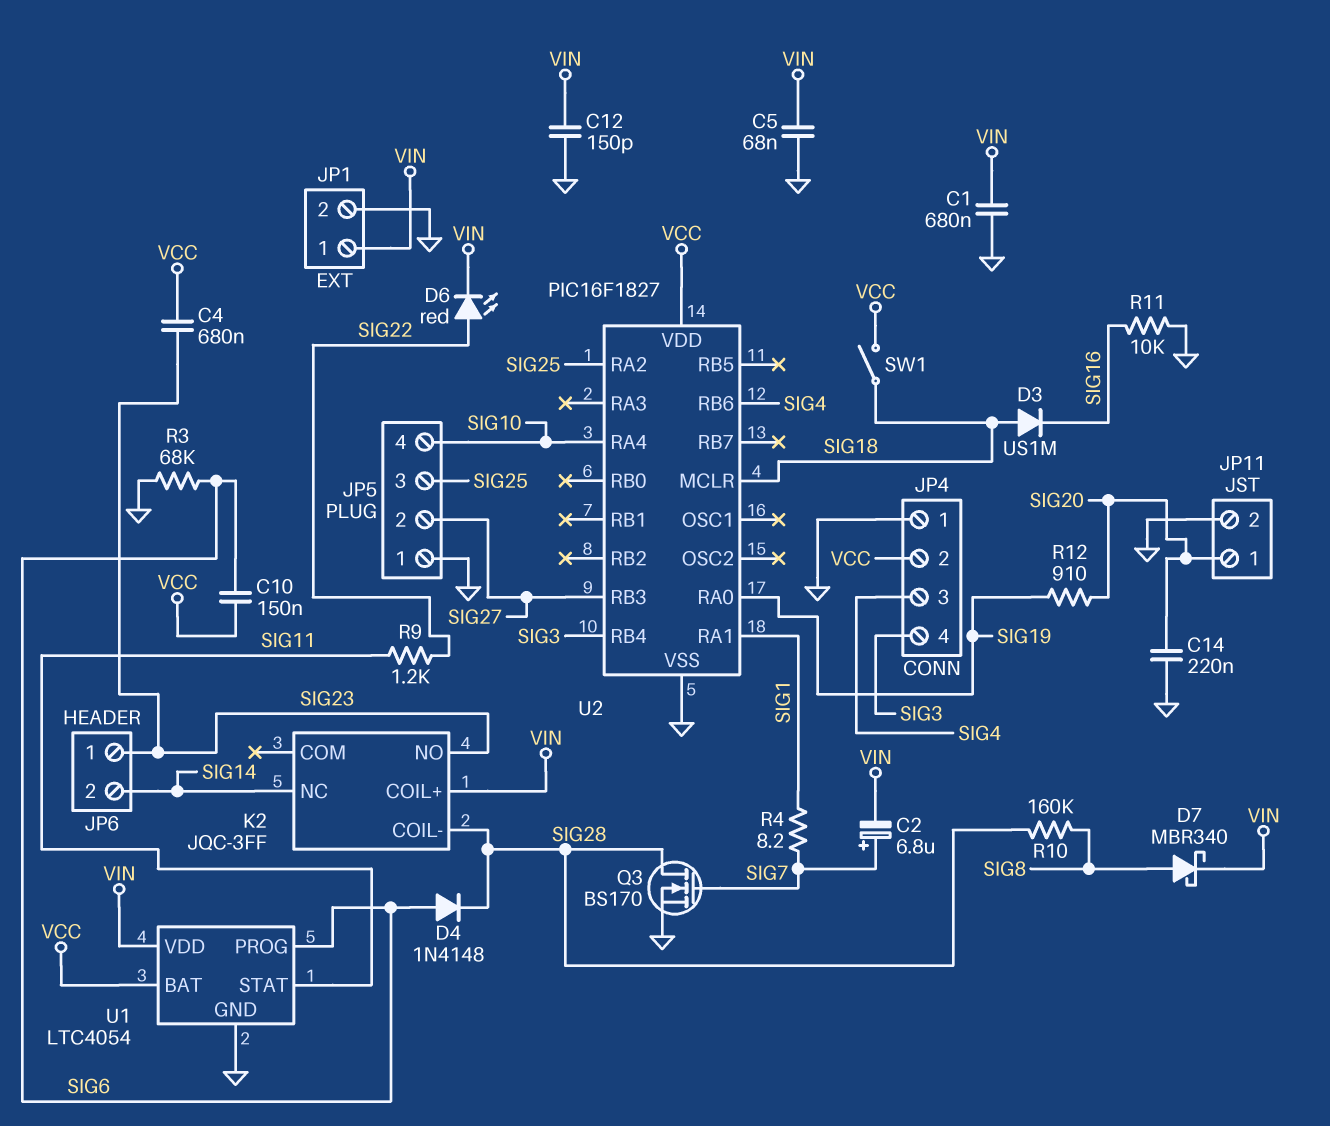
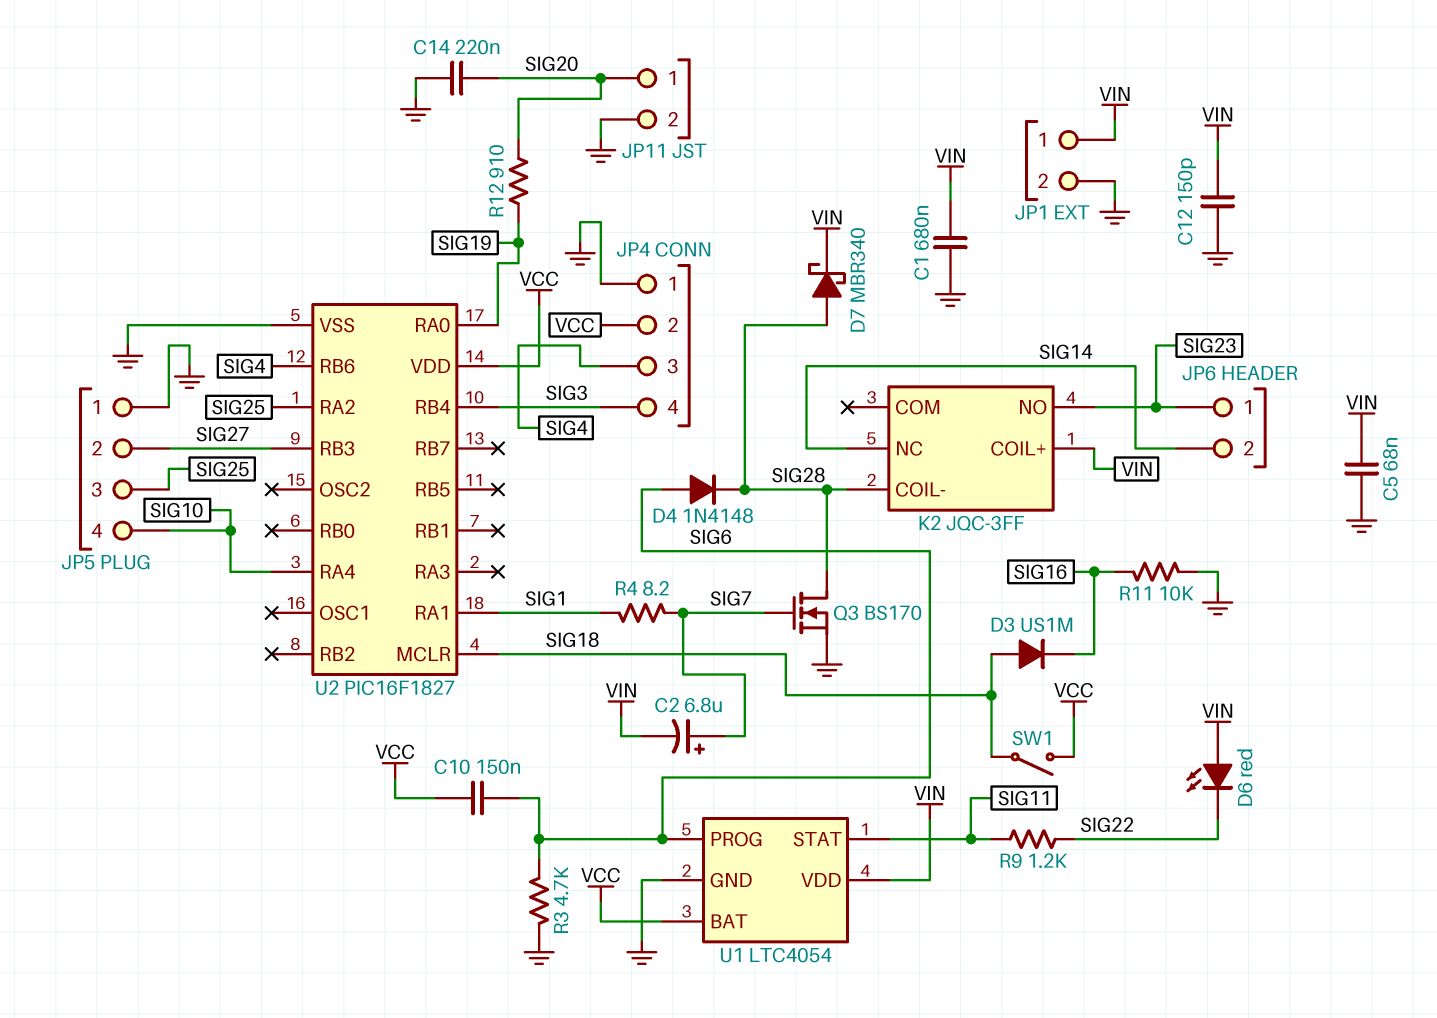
C4: 680nF (SIG23, VCC) -> none
D6: LED red (A SIG22, K VIN) -> LED red (A VIN, K SIG22)
D7: schottky MBR340 (A SIG8, K VIN) -> schottky MBR340 (A SIG28, K VIN)
R3: 68k (GND, SIG6) -> 4.7k (GND, SIG6)
R10: 160k (SIG8, SIG28) -> none

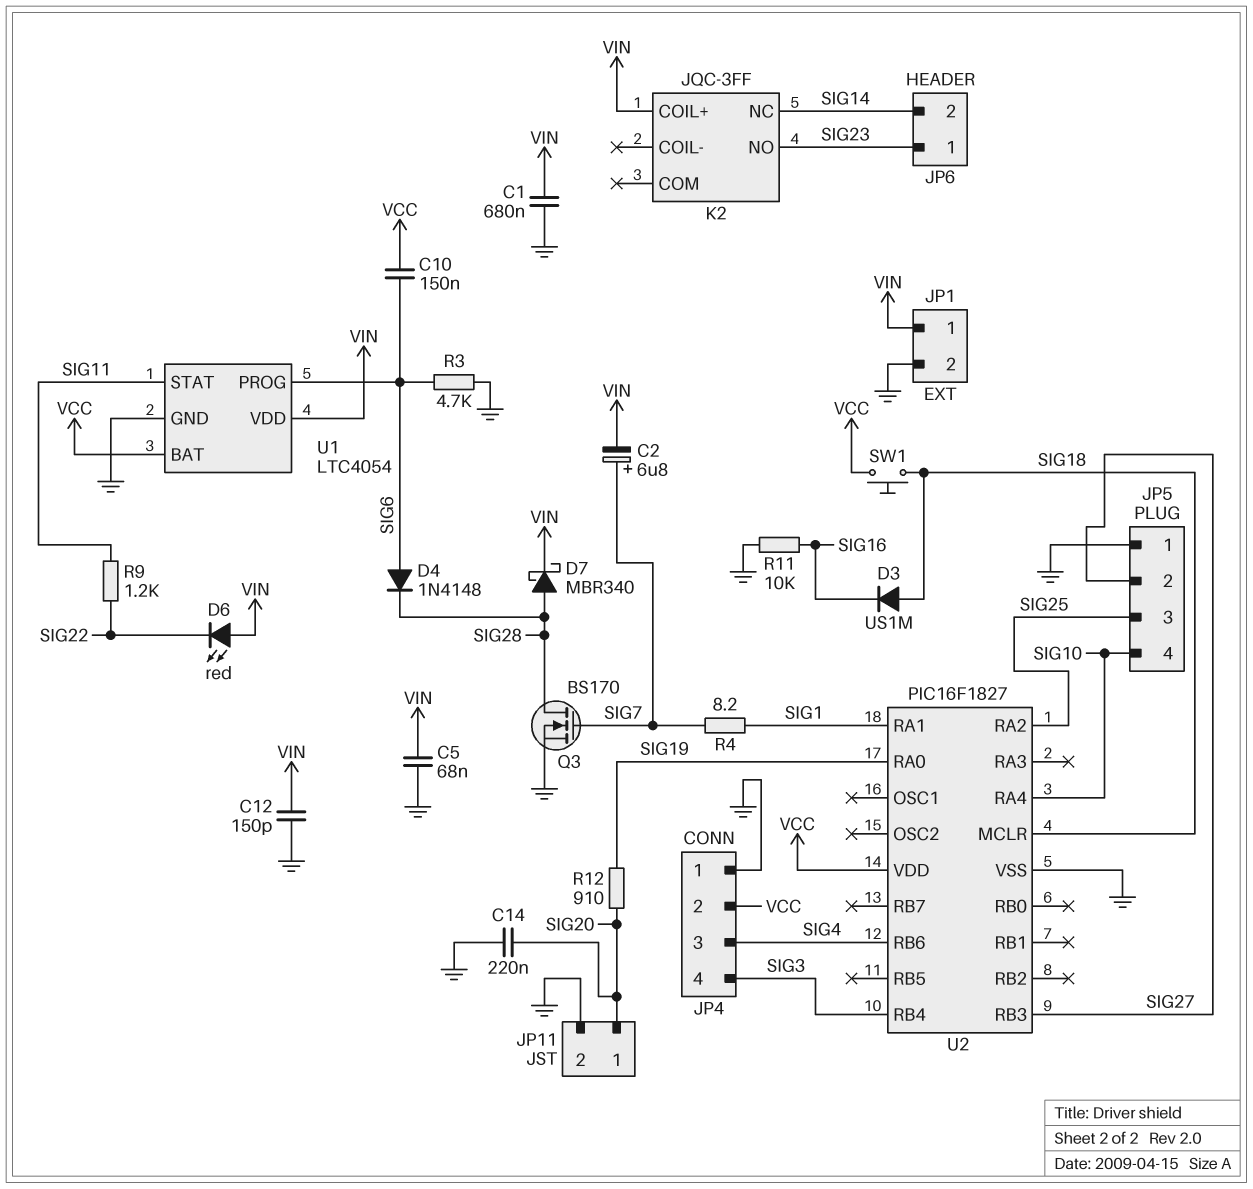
K2 pin COIL-: SIG28 -> none
SW1: switch (SIG18, VCC) -> button (SIG18, VCC)

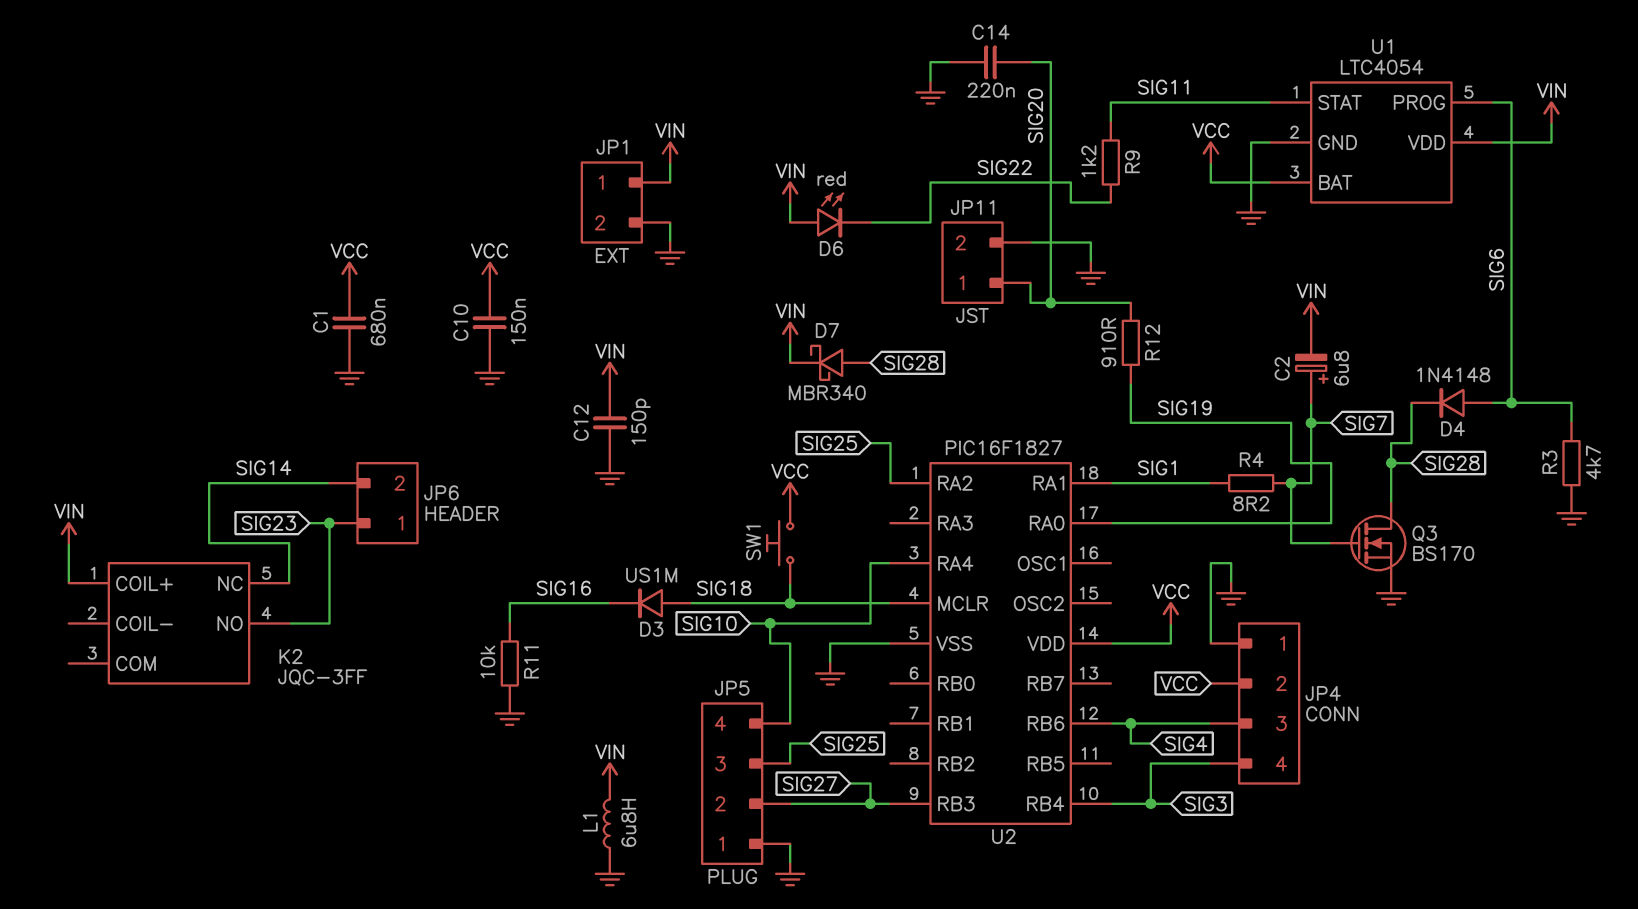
C1: 680nF (GND, VIN) -> 680nF (GND, VCC)
C5: 68nF (GND, VIN) -> none
C10: 150nF (SIG6, VCC) -> 150nF (GND, VCC)
L1: none -> 6.8uH (GND, VIN)

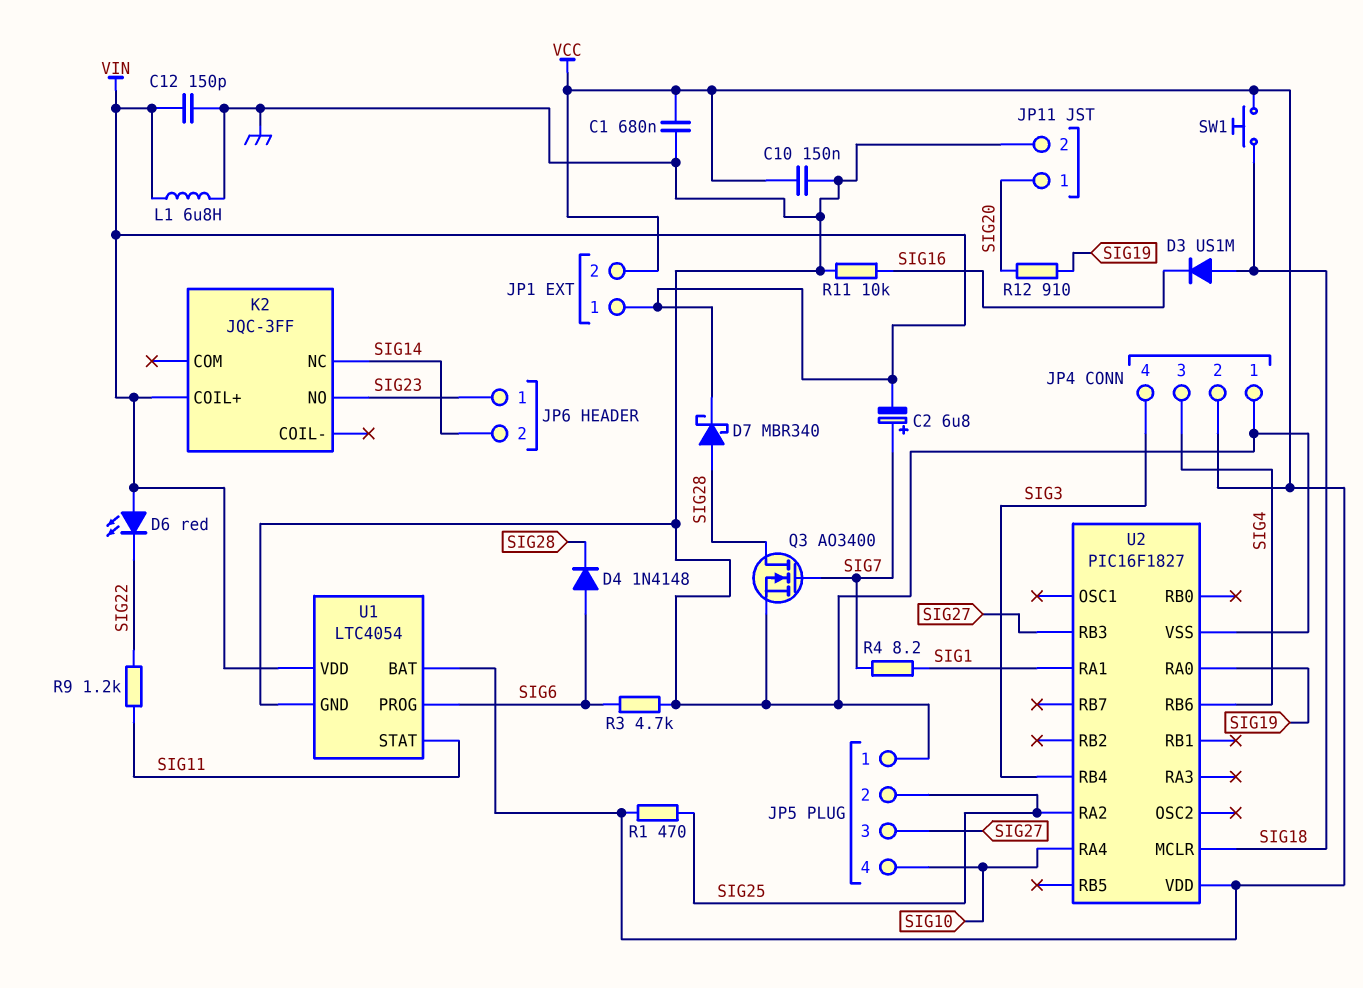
C14: 220nF (GND, SIG20) -> none
JP1 pin 2: GND -> VCC
JP5 pin 2: SIG27 -> SIG25
JP5 pin 3: SIG25 -> SIG27
Q3: NMOS BS170 (G SIG7, D SIG28, S GND) -> NMOS AO3400 (G SIG7, D SIG28, S GND)
R1: none -> 470 (SIG25, VCC)

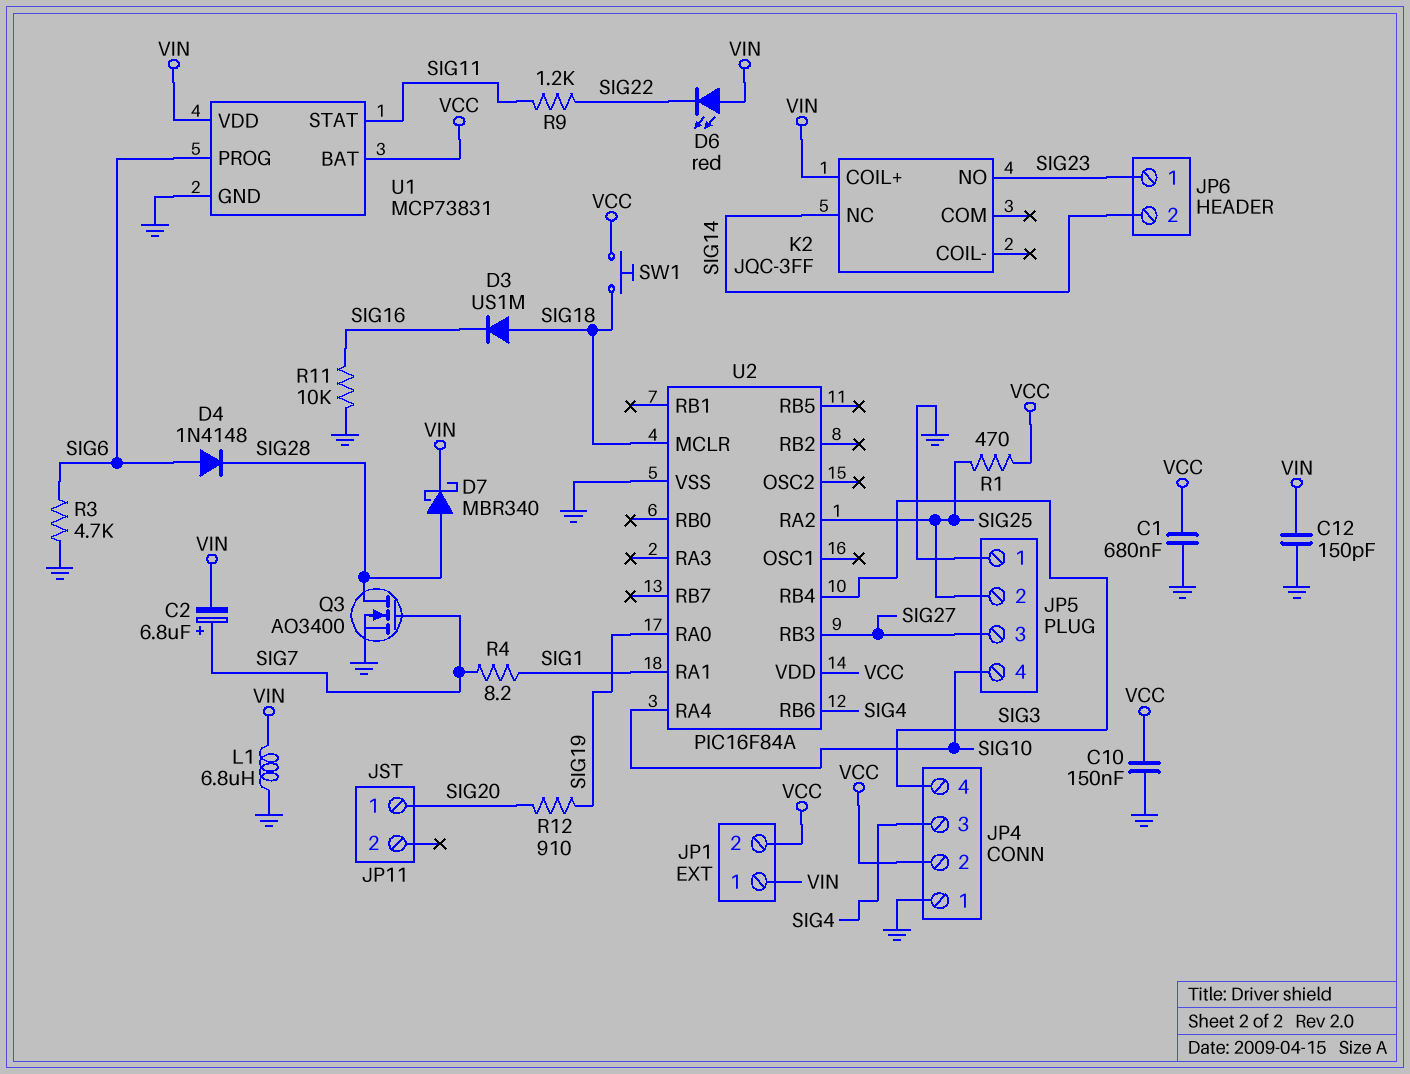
JP11 pin 2: GND -> none
U1: LTC4054 -> MCP73831
U2: PIC16F1827 -> PIC16F84A

